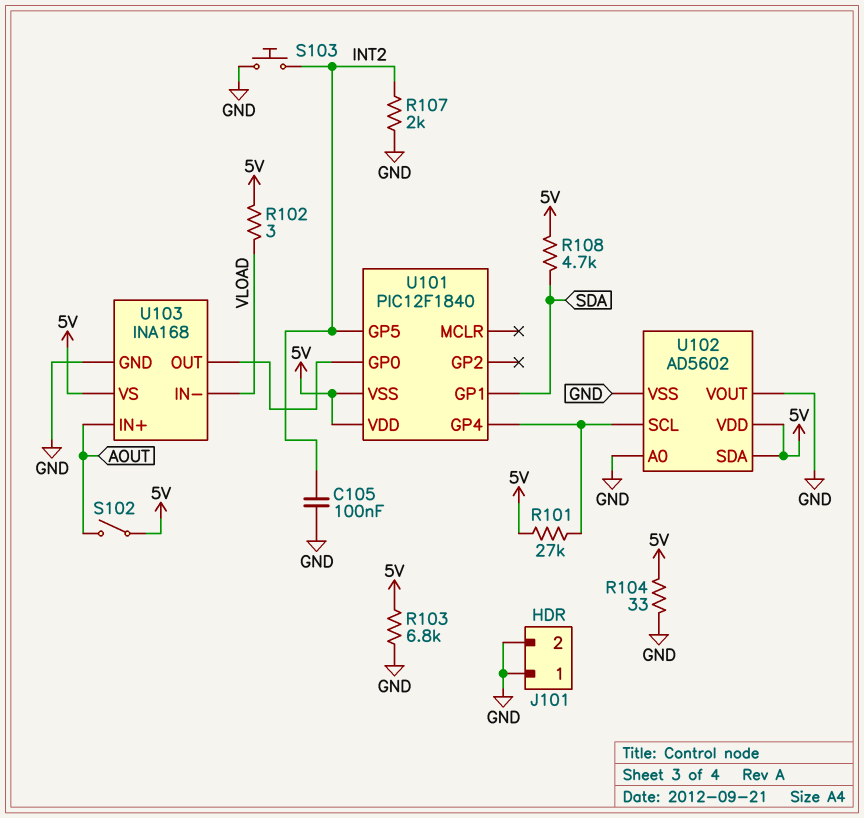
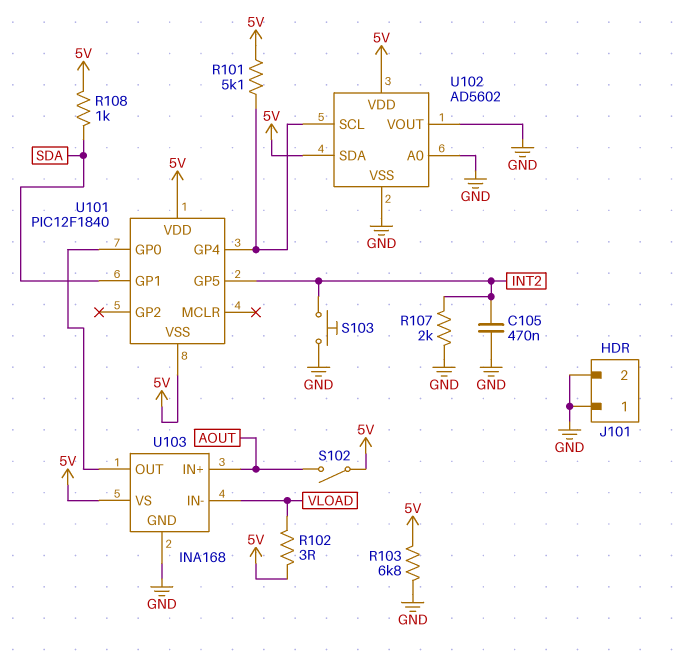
C105: 100nF (GND, INT2) -> 470nF (GND, INT2)
R101: 27k (5V, U101/GP4) -> 5.1k (5V, U101/GP4)
R104: 33 (5V, GND) -> none
R108: 4.7k (5V, SDA) -> 1k (5V, SDA)

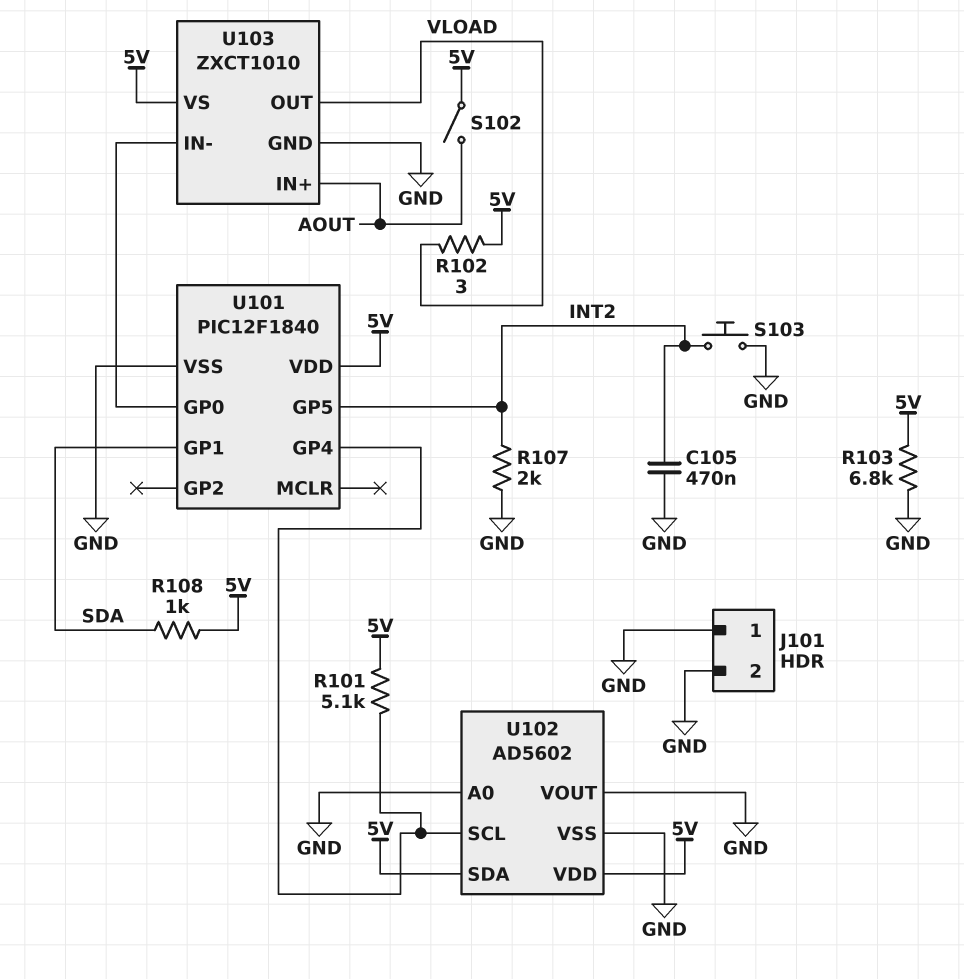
U101 pin VSS: 5V -> GND
U103: INA168 -> ZXCT1010
U103 pin IN-: VLOAD -> U101/GP0
U103 pin OUT: U101/GP0 -> VLOAD

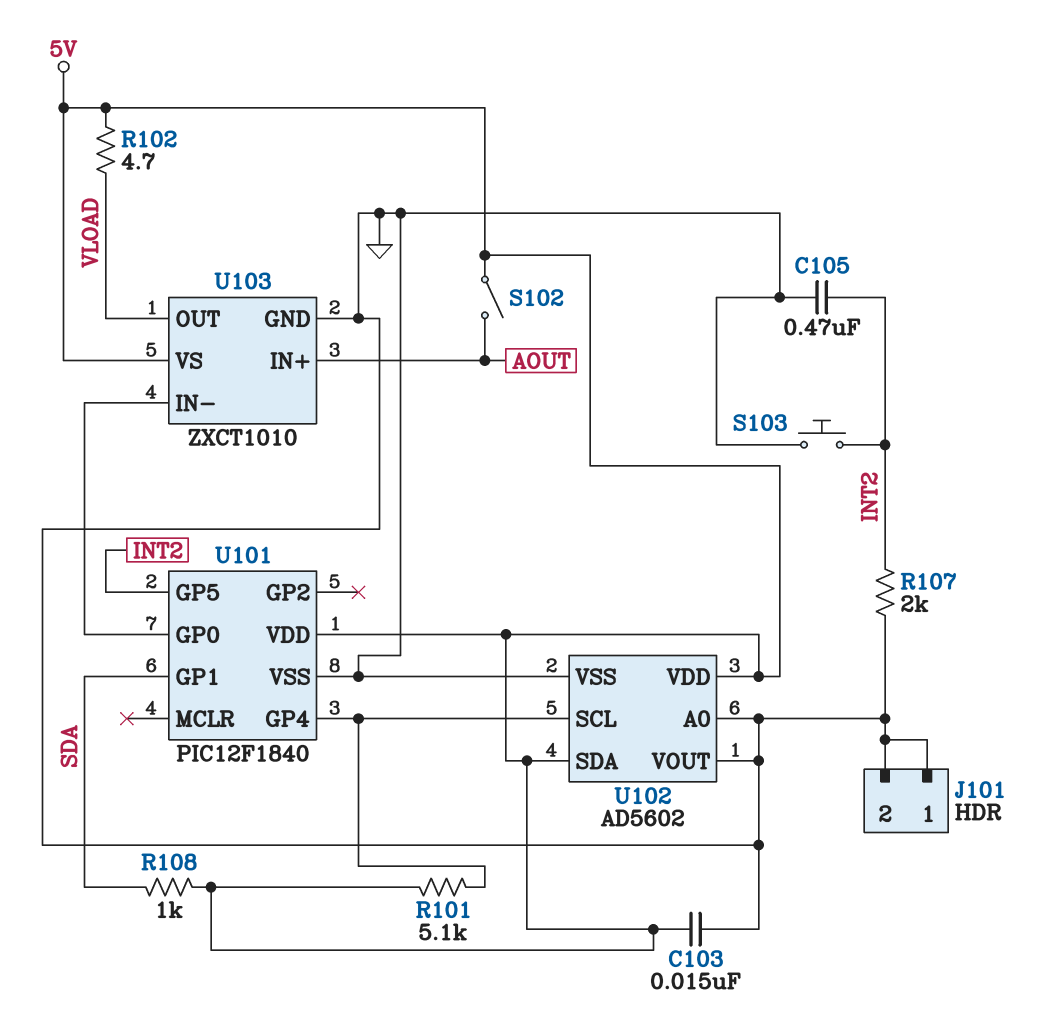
C103: none -> 15nF (5V, GND)
R102: 3 (5V, VLOAD) -> 4.7 (5V, VLOAD)
R103: 6.8k (5V, GND) -> none

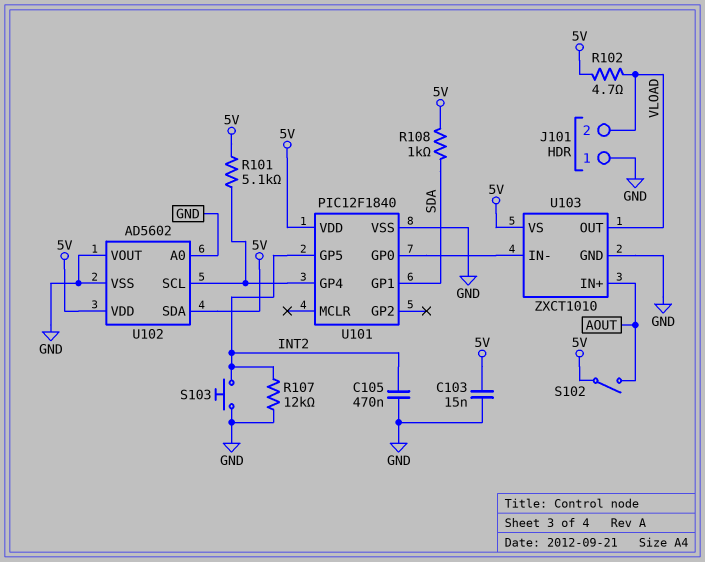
J101 pin 2: GND -> VLOAD
R107: 2k (GND, INT2) -> 12k (GND, INT2)

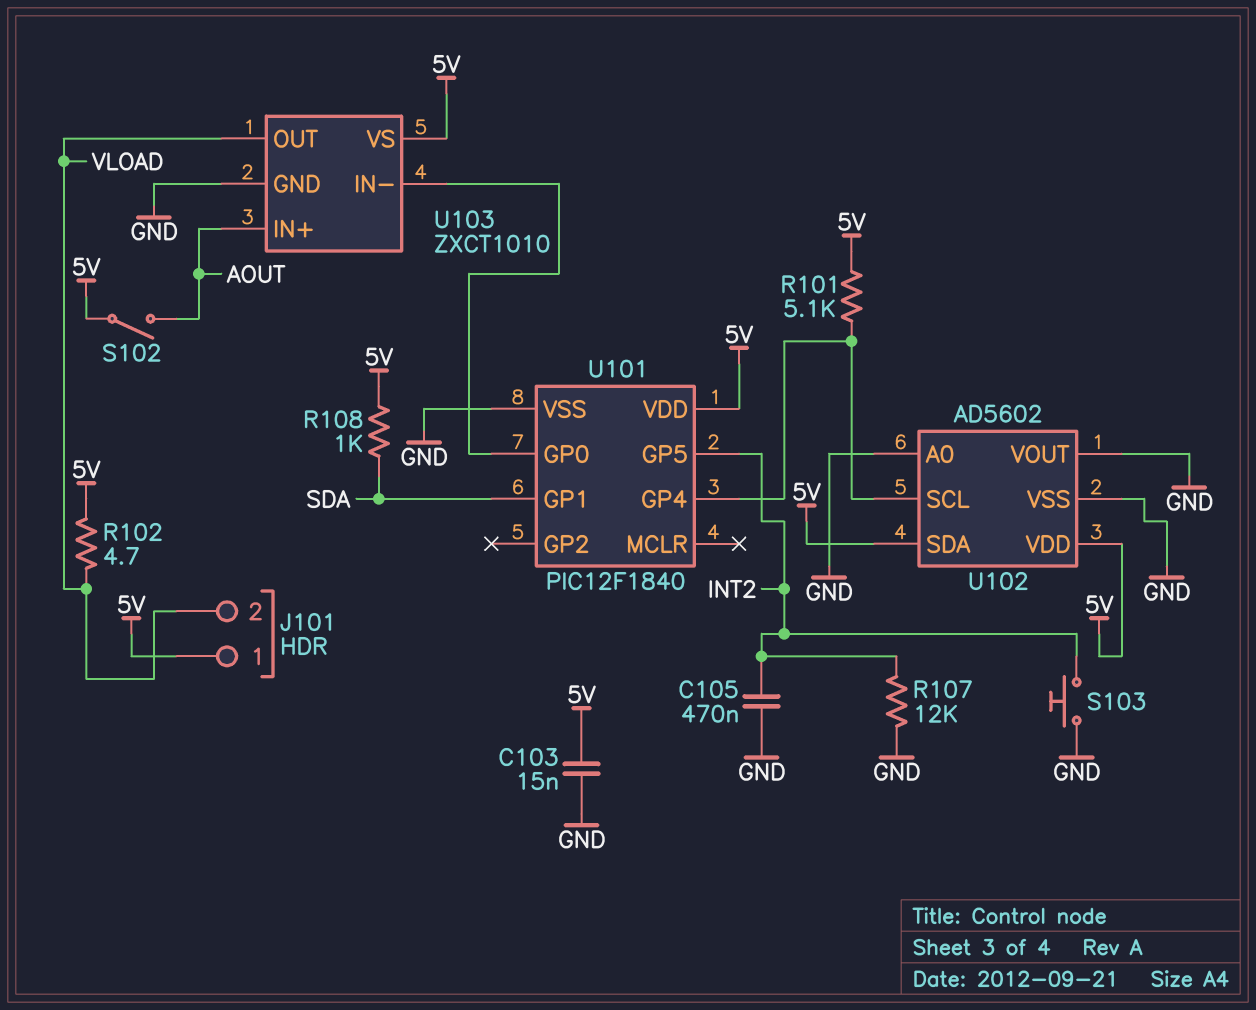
J101 pin 1: GND -> 5V

